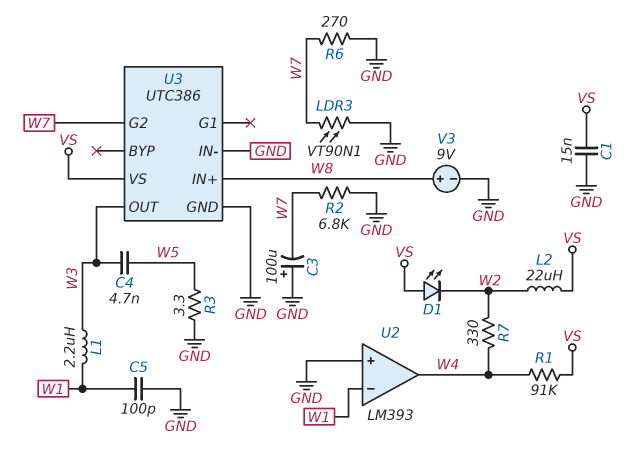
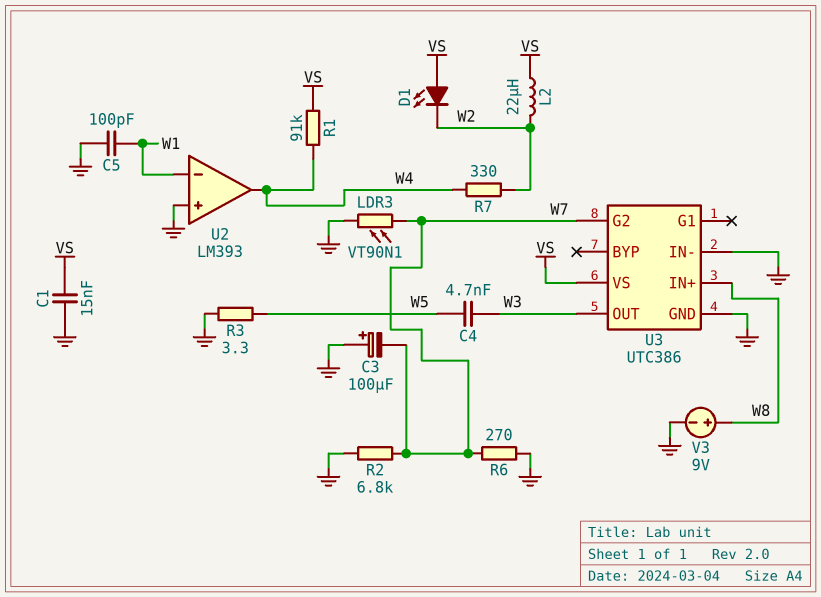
L1: 2.2uH (W1, W3) -> none

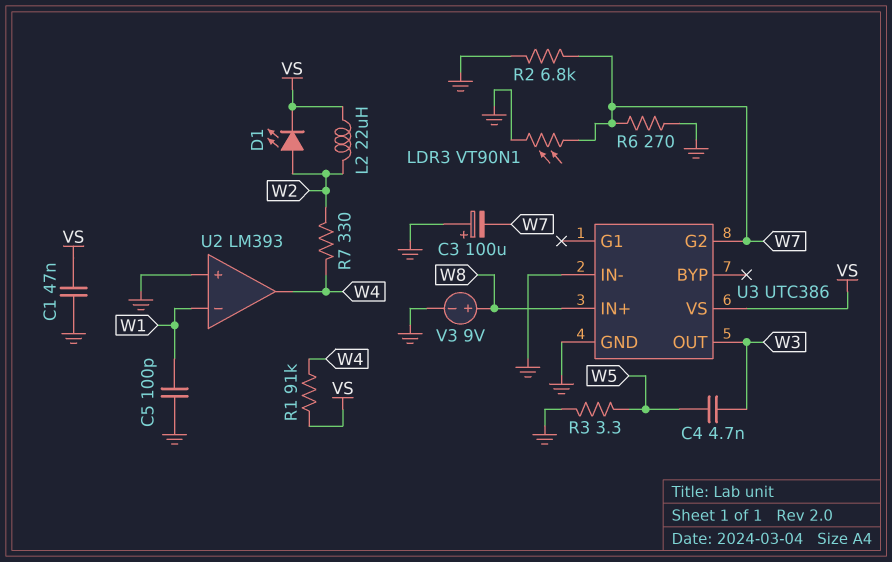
C1: 15nF (GND, VS) -> 47nF (GND, VS)
D1: LED (A VS, K W2) -> LED (A W2, K VS)

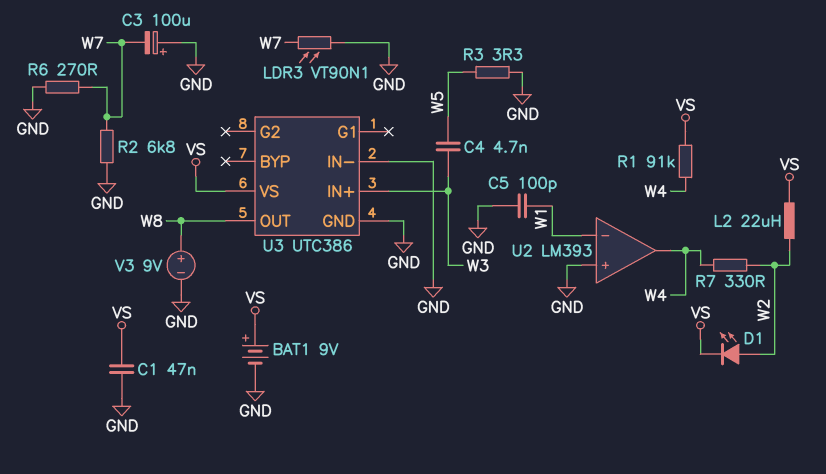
BAT1: none -> 9V (plus VS, minus GND)
U3 pin G2: W7 -> none
U3 pin IN+: W8 -> W3
U3 pin OUT: W3 -> W8

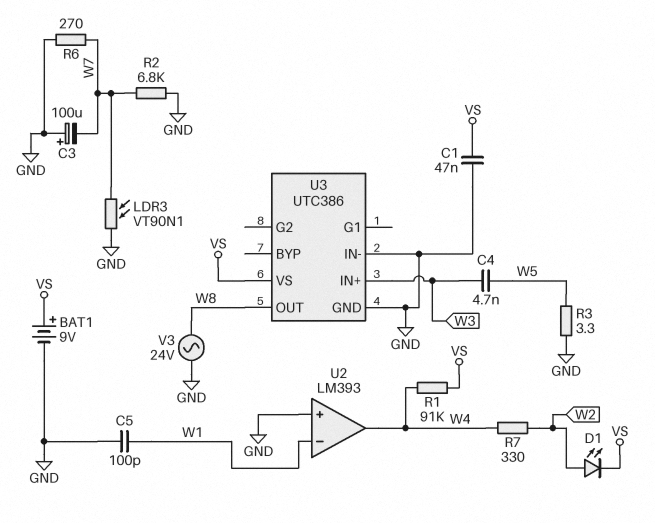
L2: 22uH (VS, W2) -> none
V3: 9V (plus W8, minus GND) -> AC 24V (GND, W8)

